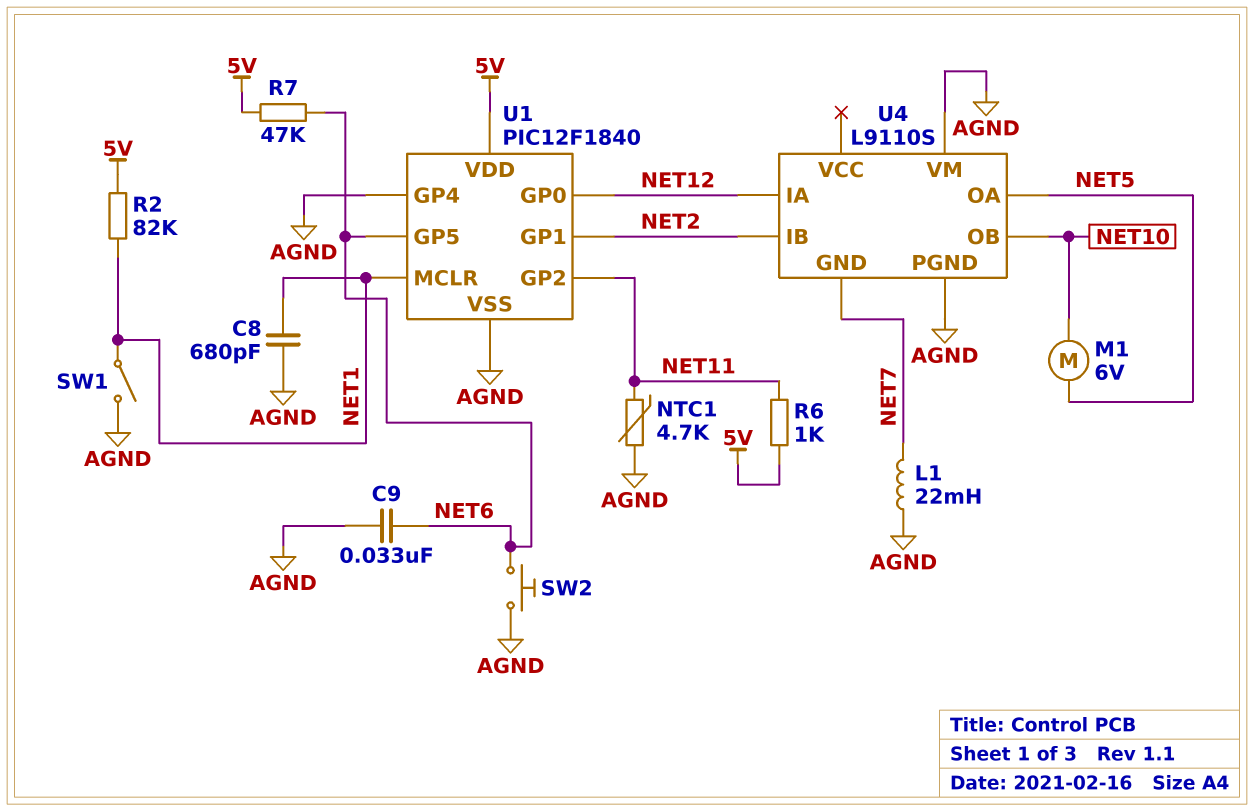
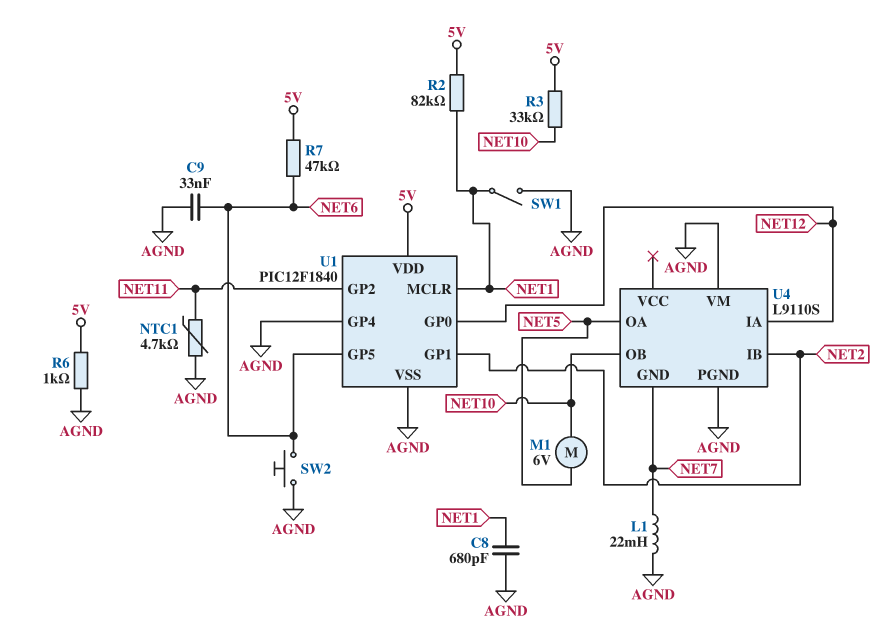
R3: none -> 33k (5V, NET10)
R6: 1k (5V, NET11) -> 1k (5V, AGND)

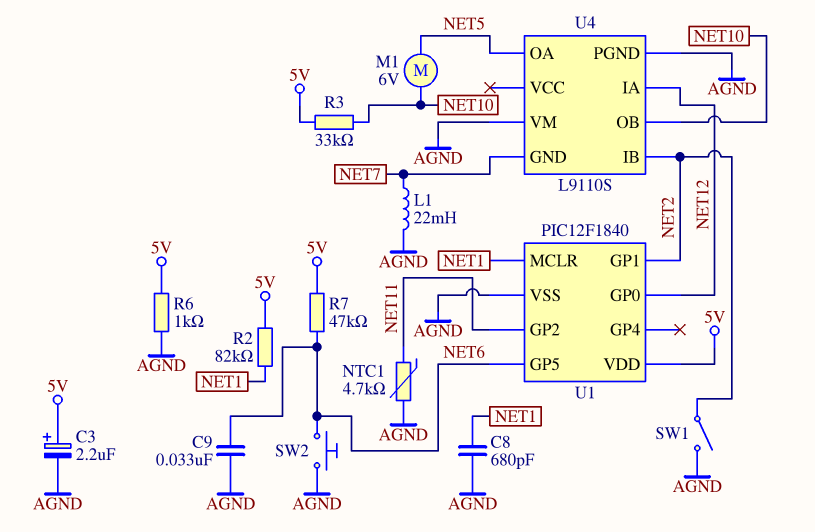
C3: none -> 2.2uF (plus 5V, minus AGND)
SW1: switch (AGND, NET1) -> switch (AGND, NET2)
U1 pin GP4: AGND -> none

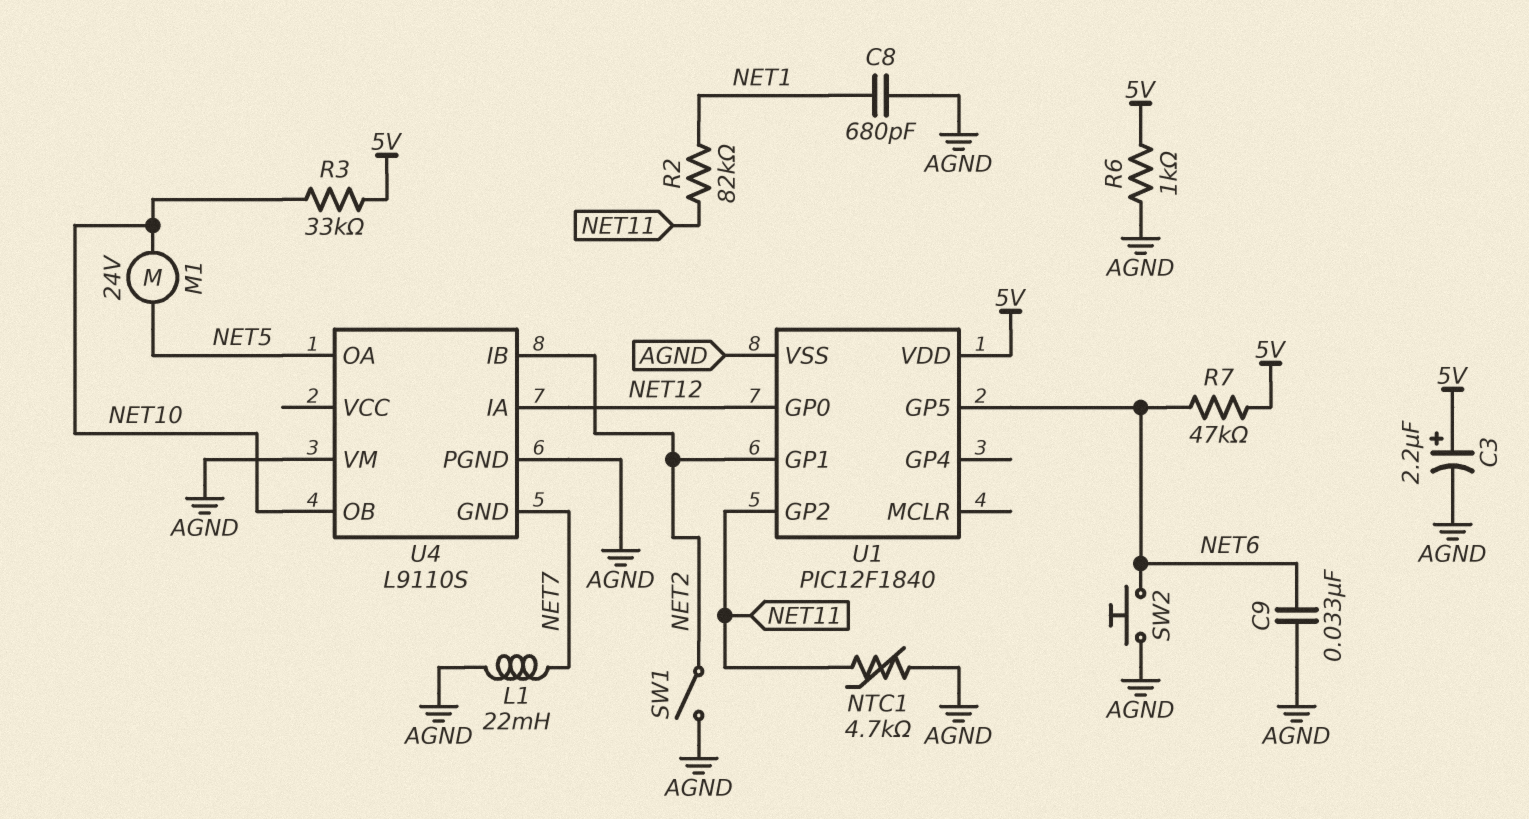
M1: motor 6V (NET5, NET10) -> motor 24V (NET5, NET10)
R2: 82k (5V, NET1) -> 82k (NET1, NET11)
U1 pin MCLR: NET1 -> none

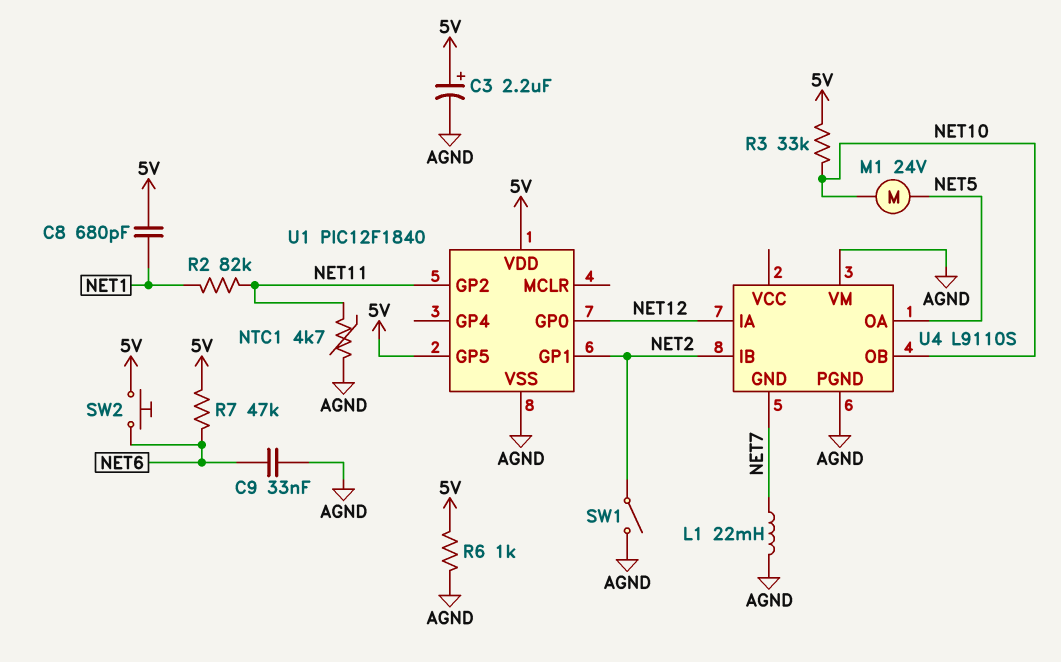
C8: 680pF (AGND, NET1) -> 680pF (5V, NET1)
SW2: button (AGND, NET6) -> button (5V, NET6)
U1 pin GP5: NET6 -> 5V

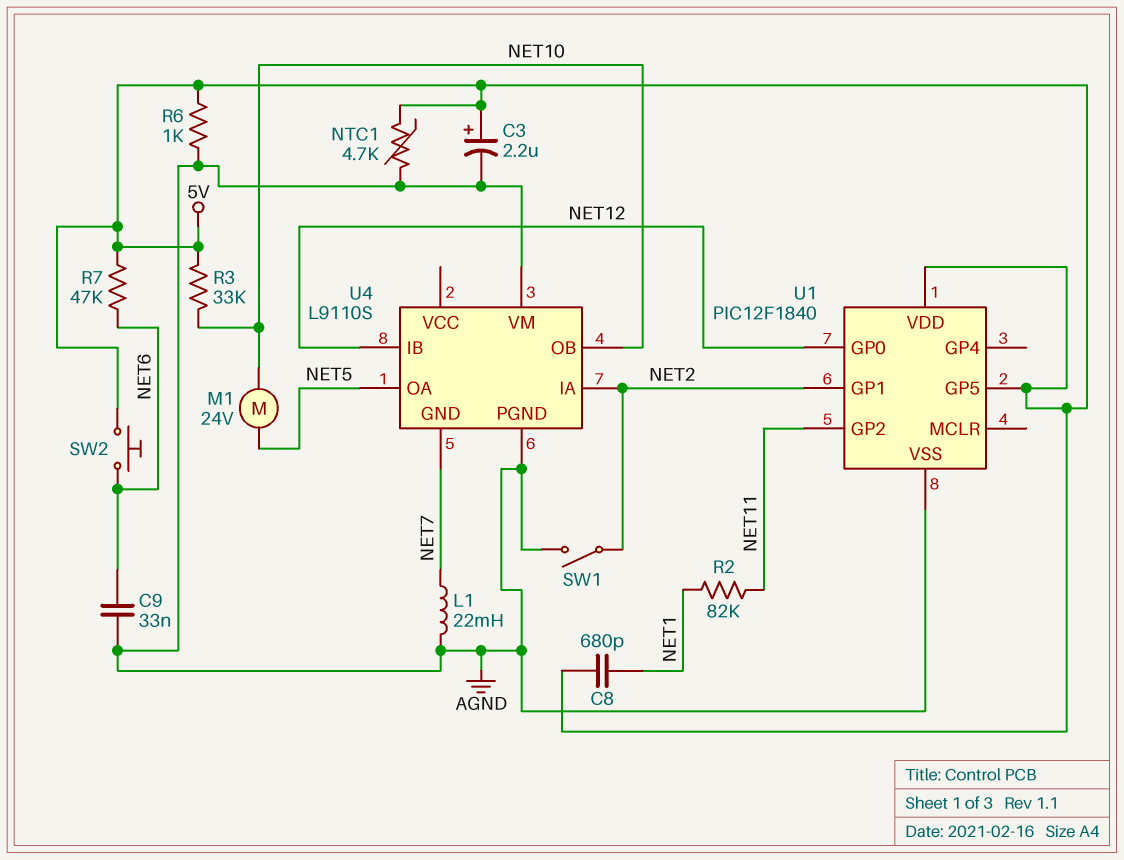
NTC1: 4.7k (AGND, NET11) -> 4.7k (5V, AGND)
U4 pin IA: NET12 -> NET2
U4 pin IB: NET2 -> NET12

